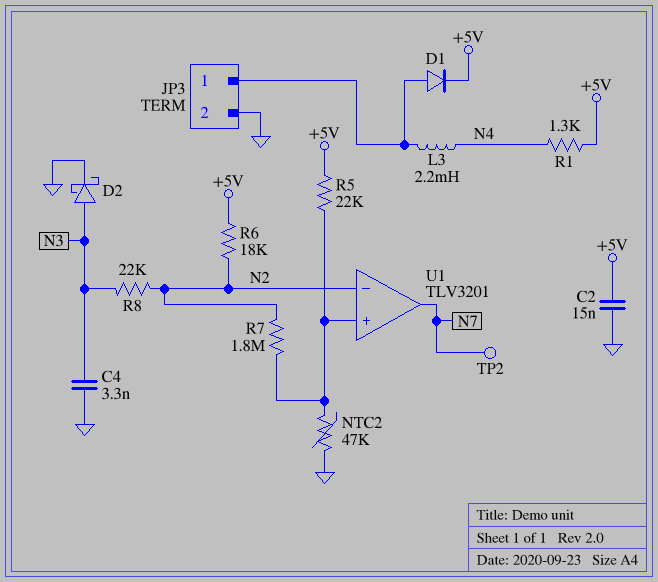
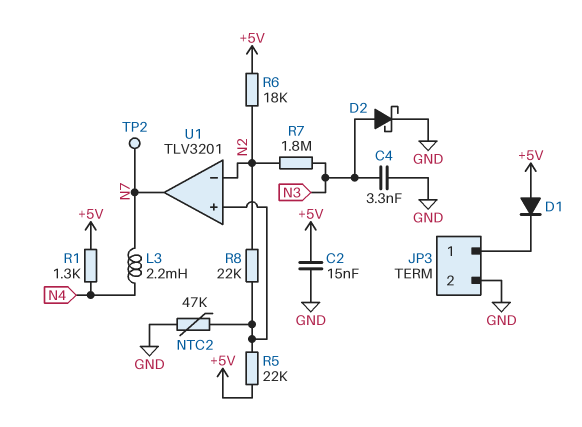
D1: diode (A JP3/1, K +5V) -> diode (A +5V, K JP3/1)
L3: 2.2mH (JP3/1, N4) -> 2.2mH (N4, N7)
R7: 1.8M (N2, U1/in+) -> 1.8M (N2, N3)
R8: 22k (N2, N3) -> 22k (N2, U1/in+)

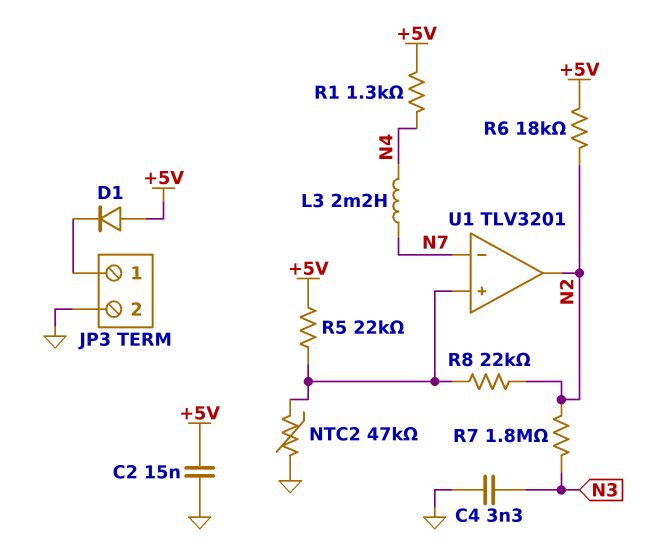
D2: schottky (A N3, K GND) -> none
TP2: test point (N7) -> none
U1 pin in-: N2 -> N7
U1 pin out: N7 -> N2

